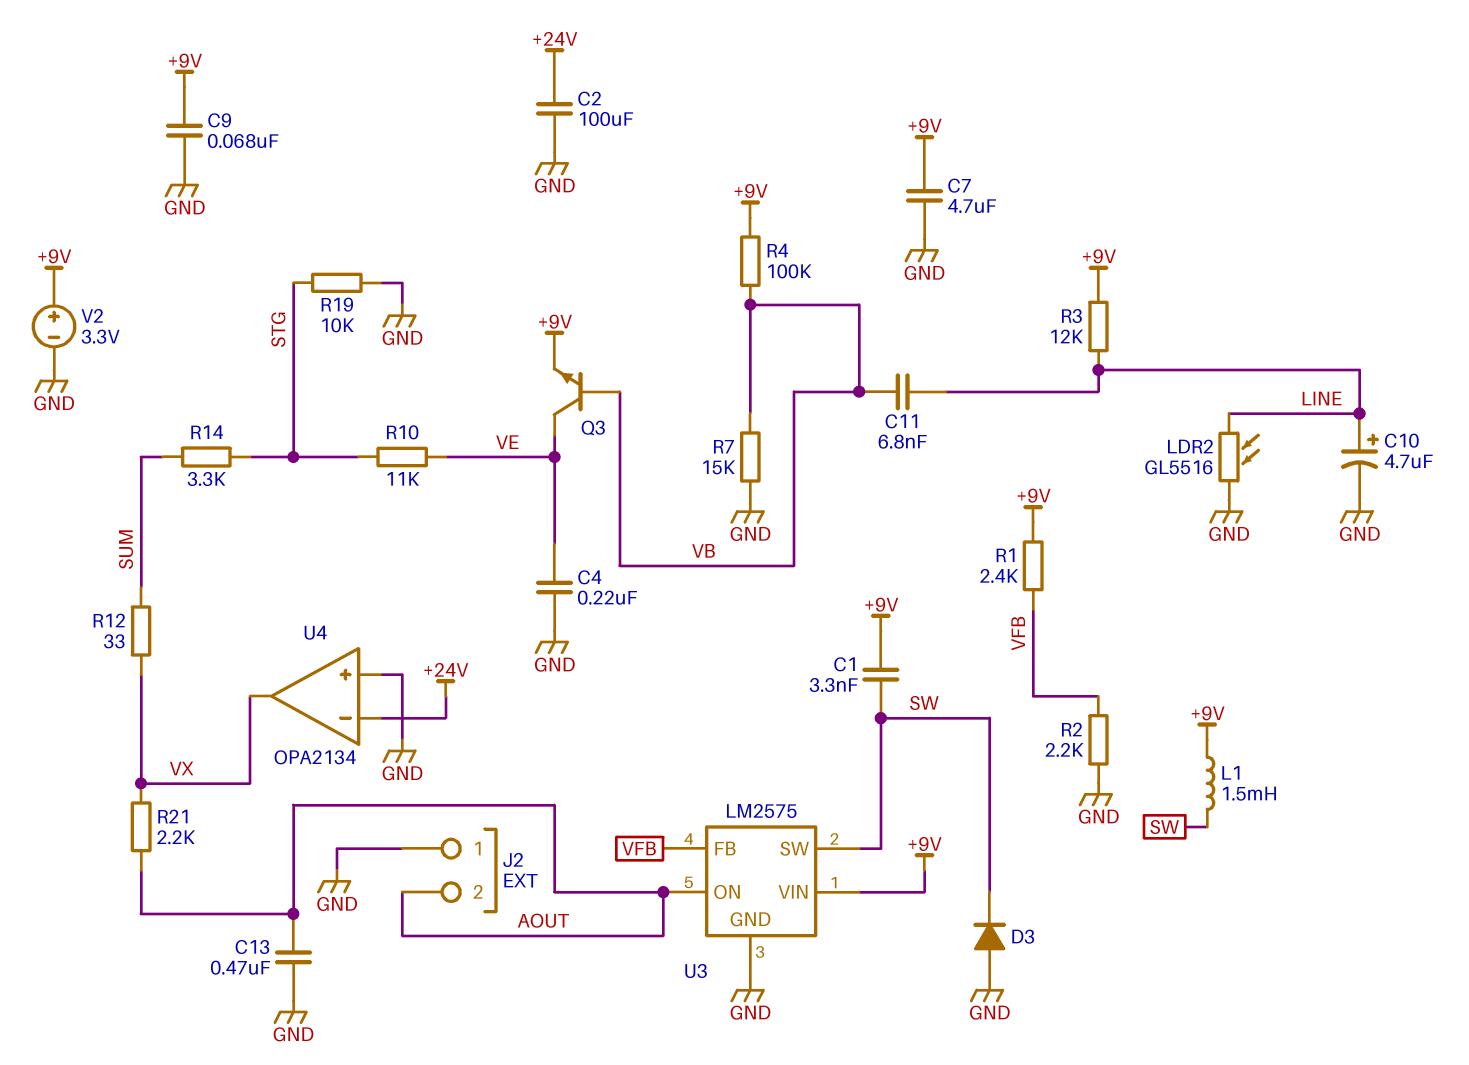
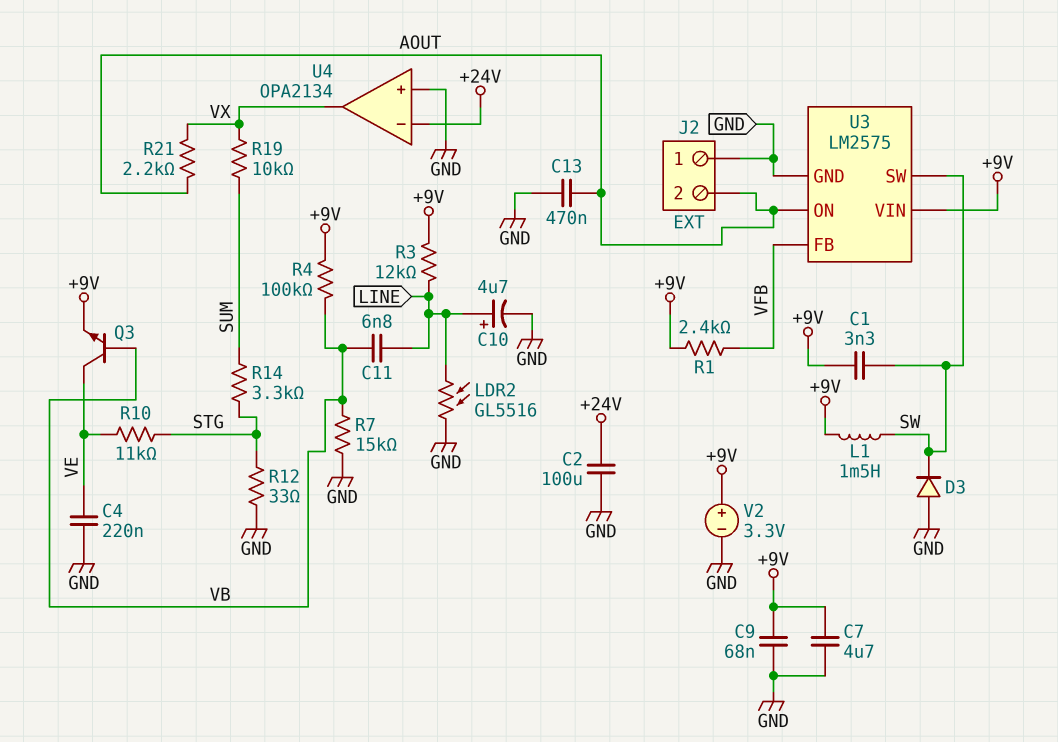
R2: 2.2k (GND, VFB) -> none
R12: 33 (SUM, VX) -> 33 (GND, STG)
R19: 10k (GND, STG) -> 10k (SUM, VX)

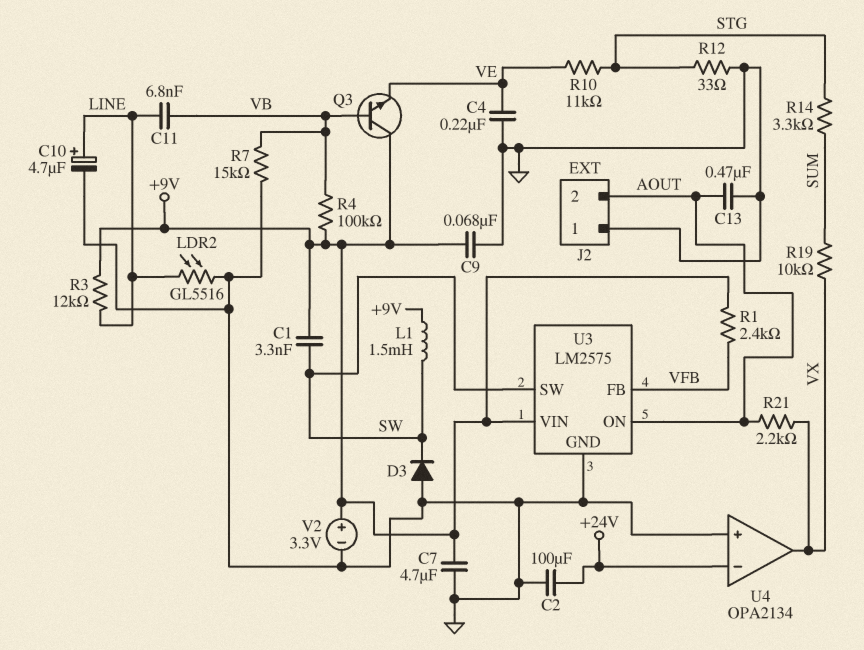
Q3: NPN (B VB, C VE, E +9V) -> NPN (B VB, C +9V, E VE)

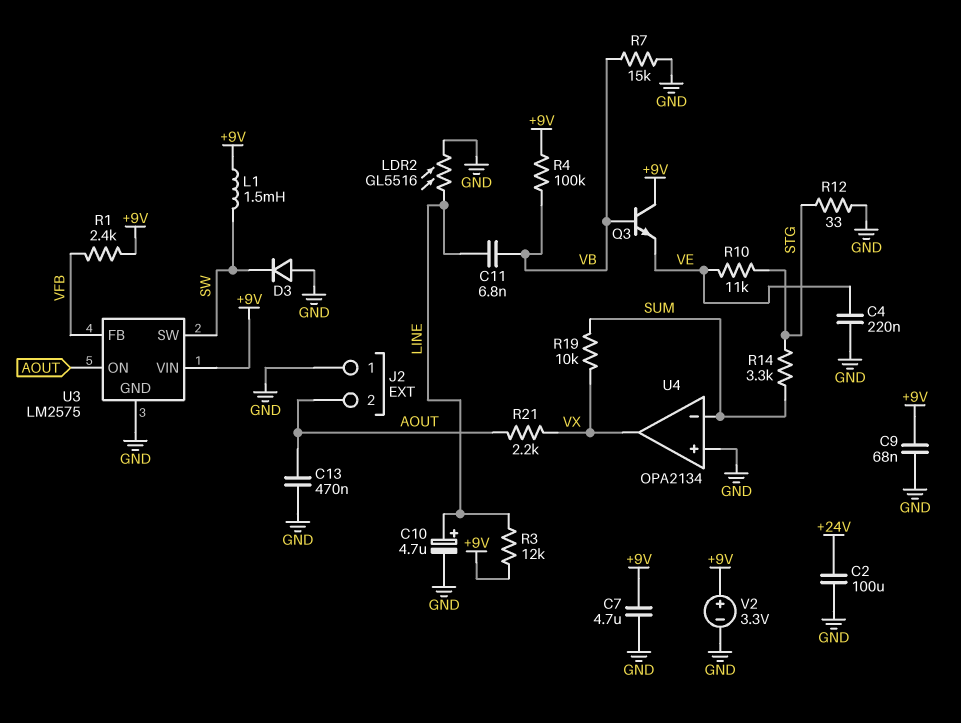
C1: 3.3nF (+9V, SW) -> none
U4 pin in-: +24V -> SUM

